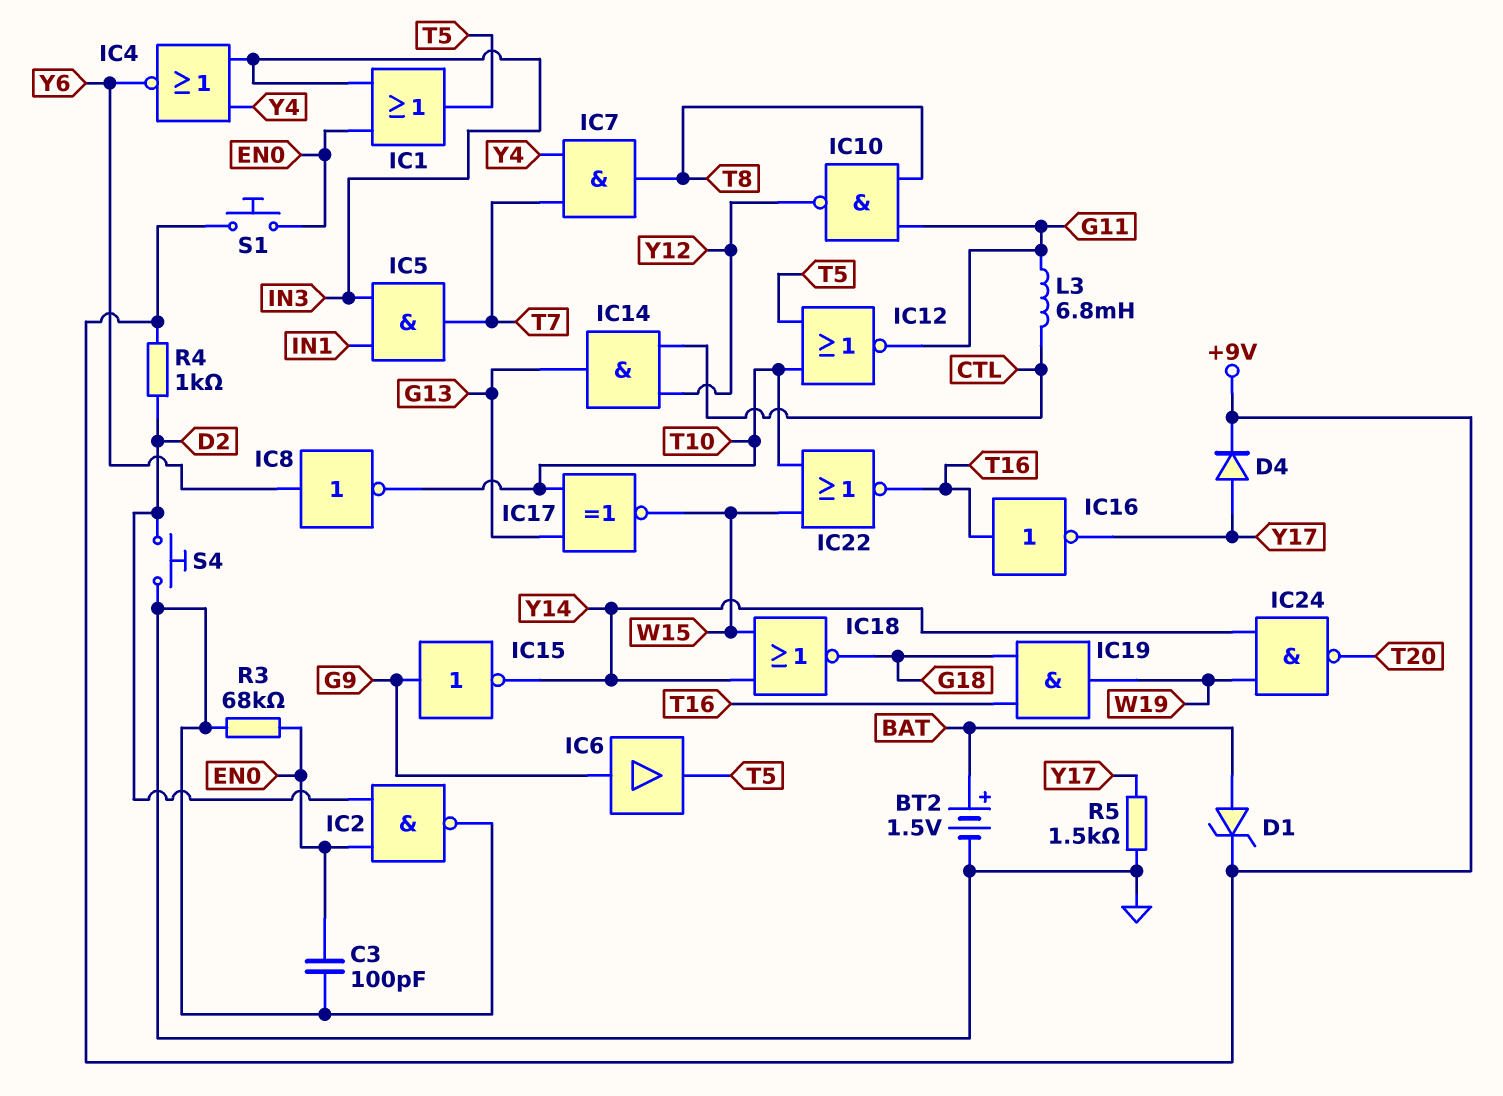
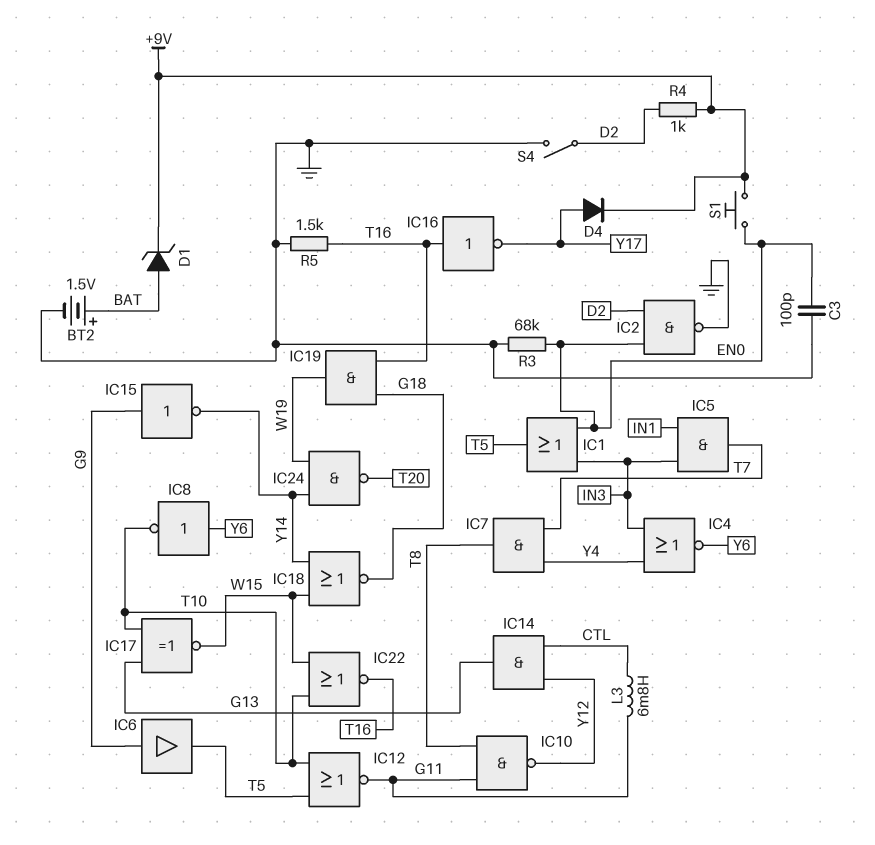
R5: 1.5k (GND, Y17) -> 1.5k (GND, T16)
S4: button (D2, GND) -> switch (D2, GND)

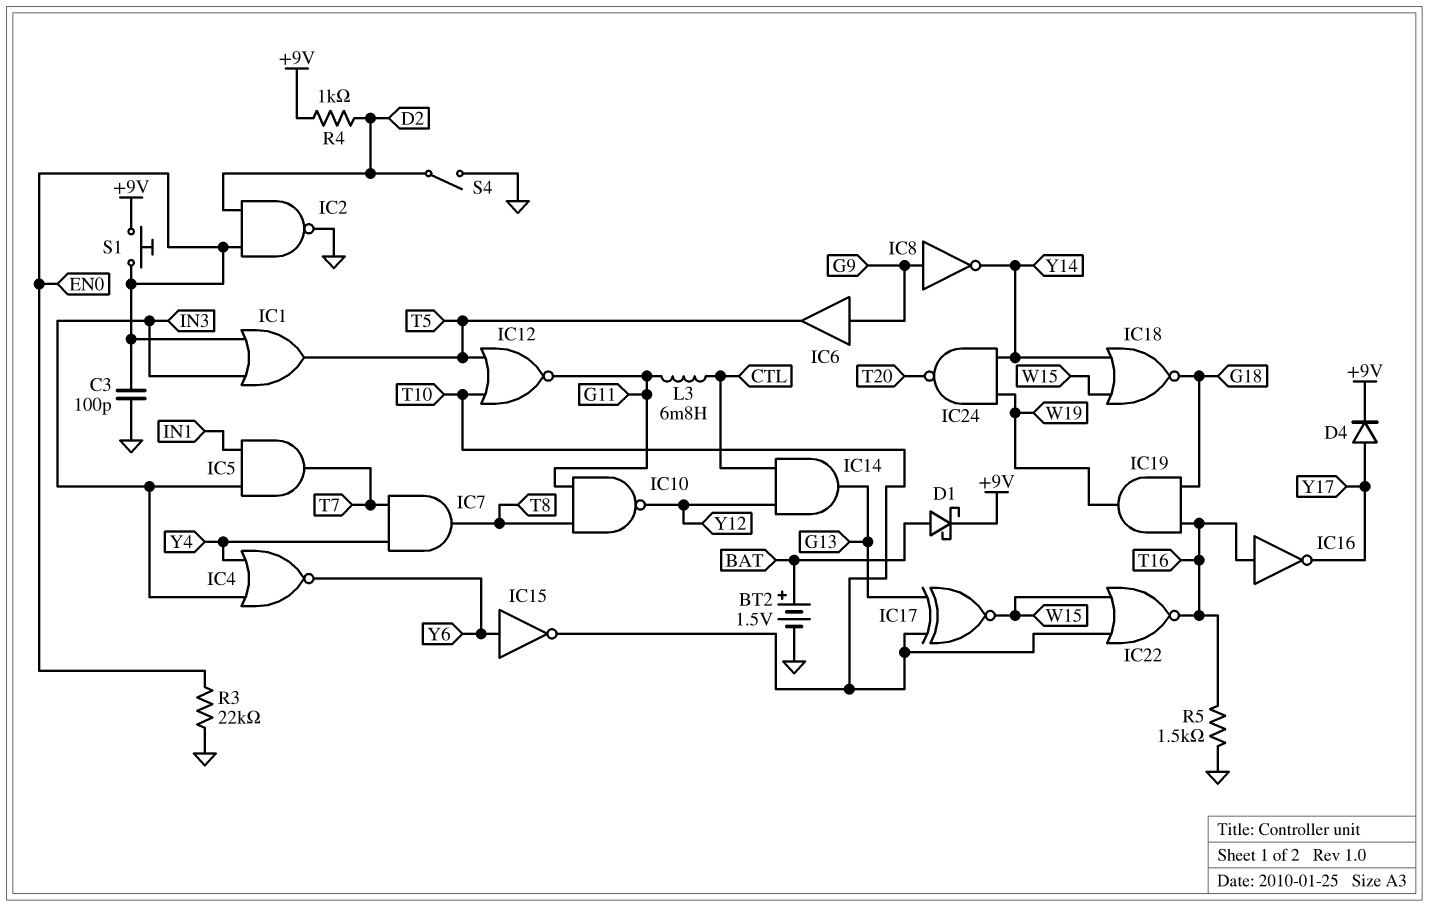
D1: zener (A BAT, K +9V) -> schottky (A BAT, K +9V)
IC8: NOT (in Y6, out T10) -> NOT (in G9, out Y14)
IC15: NOT (in G9, out Y14) -> NOT (in Y6, out T10)
R3: 68k (EN0, GND) -> 22k (EN0, GND)

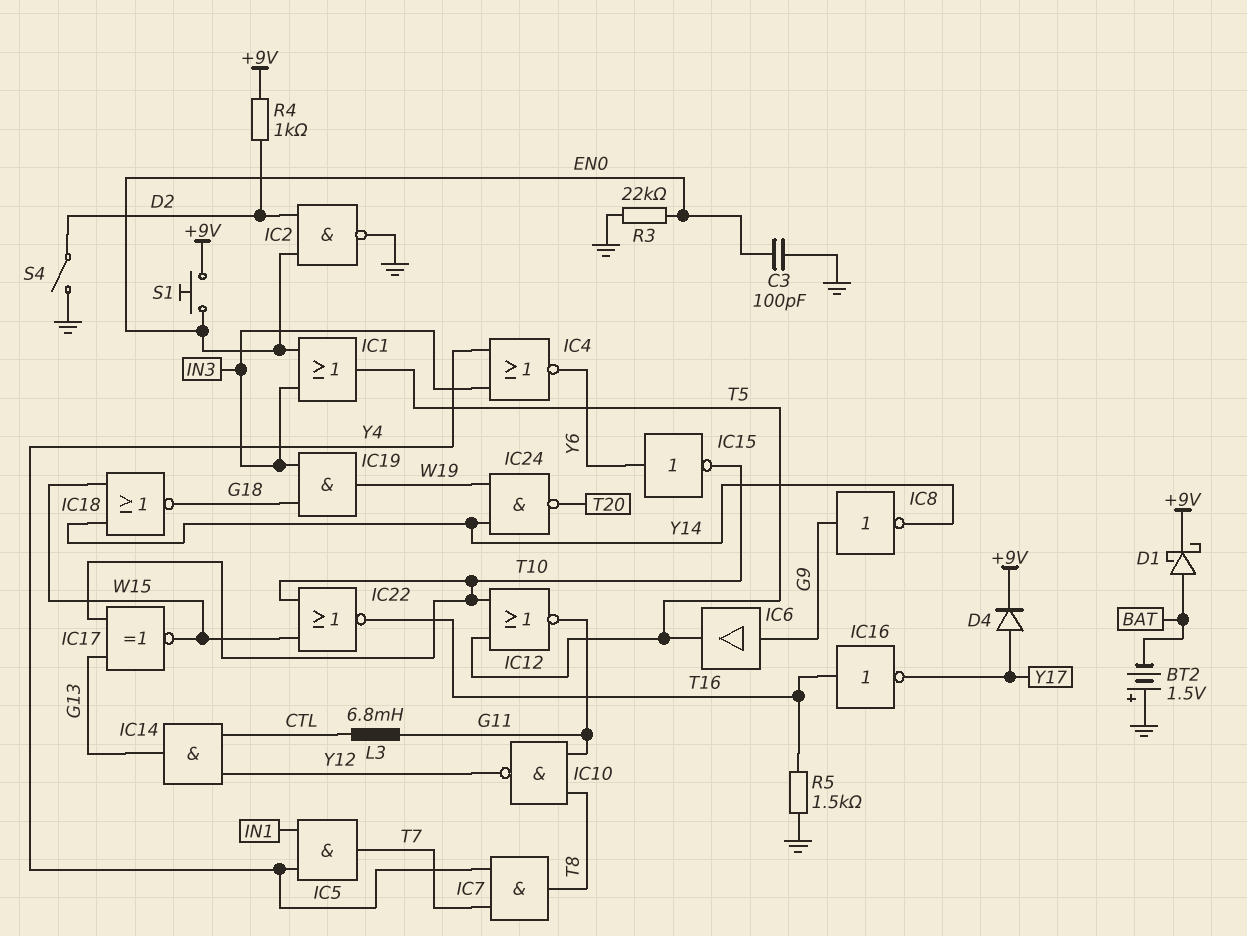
BT2: 1.5V (plus BAT, minus GND) -> 1.5V (plus GND, minus BAT)
IC5: AND (in IN1, in IN3, out T7) -> AND (in IN1, in Y4, out T7)
IC19: AND (in G18, in T16, out W19) -> AND (in G18, in IN3, out W19)

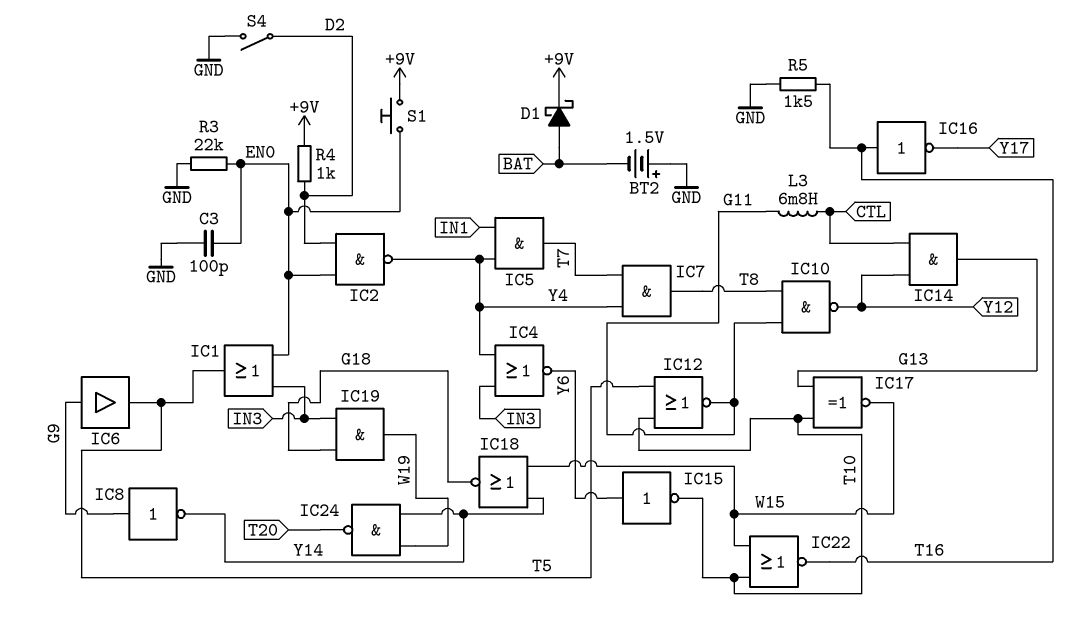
D4: diode (A Y17, K +9V) -> none
IC2: NAND (in D2, in EN0, out GND) -> NAND (in D2, in EN0, out Y4)

